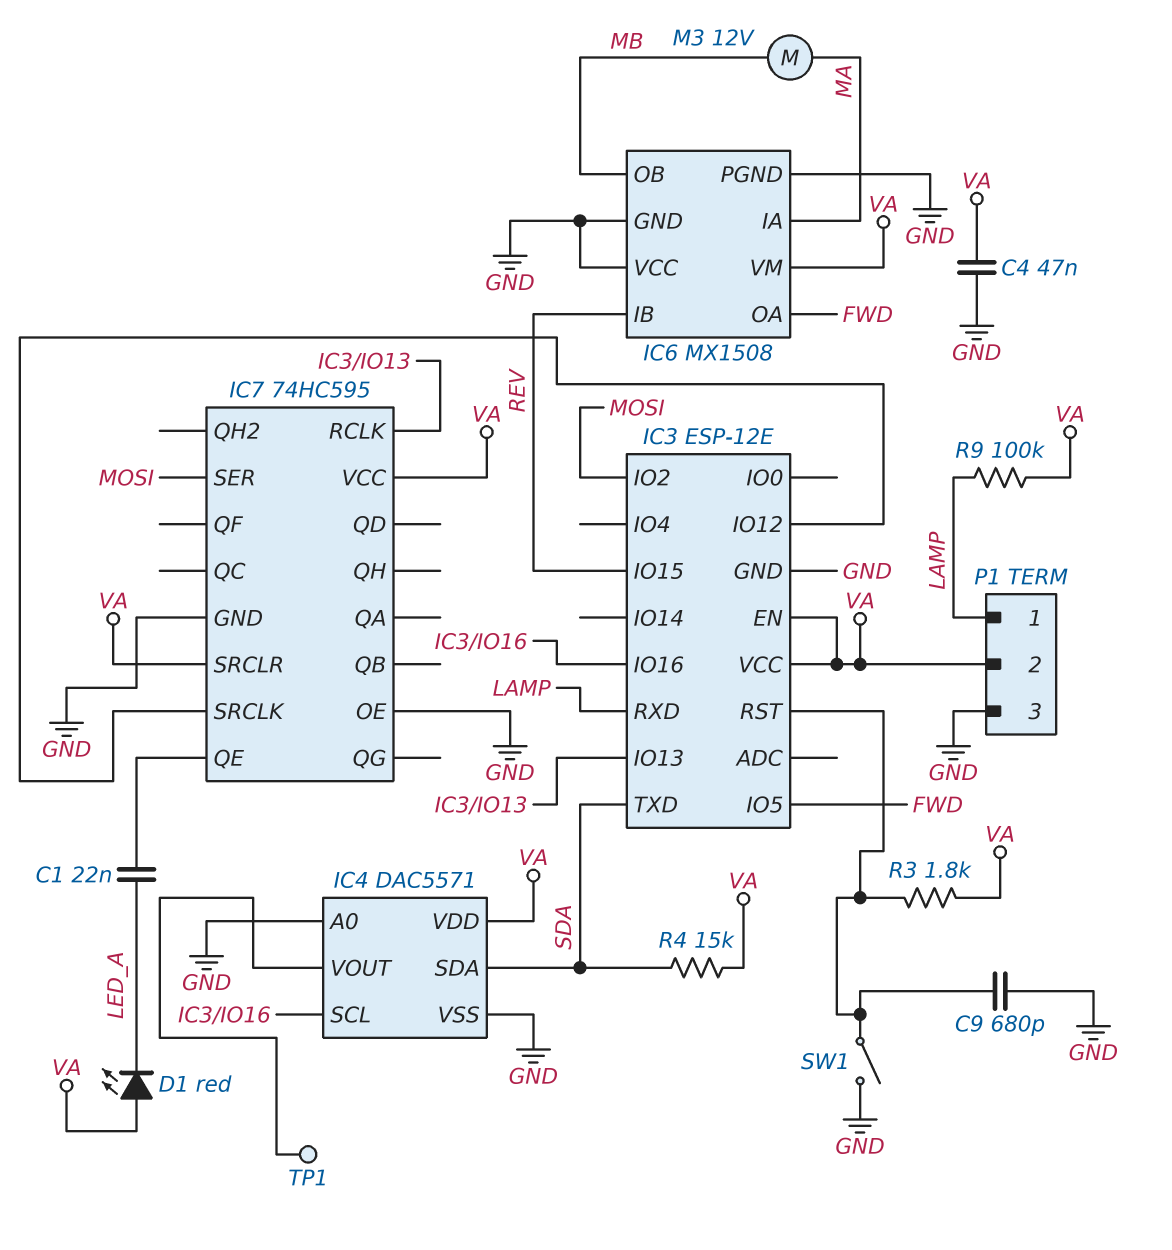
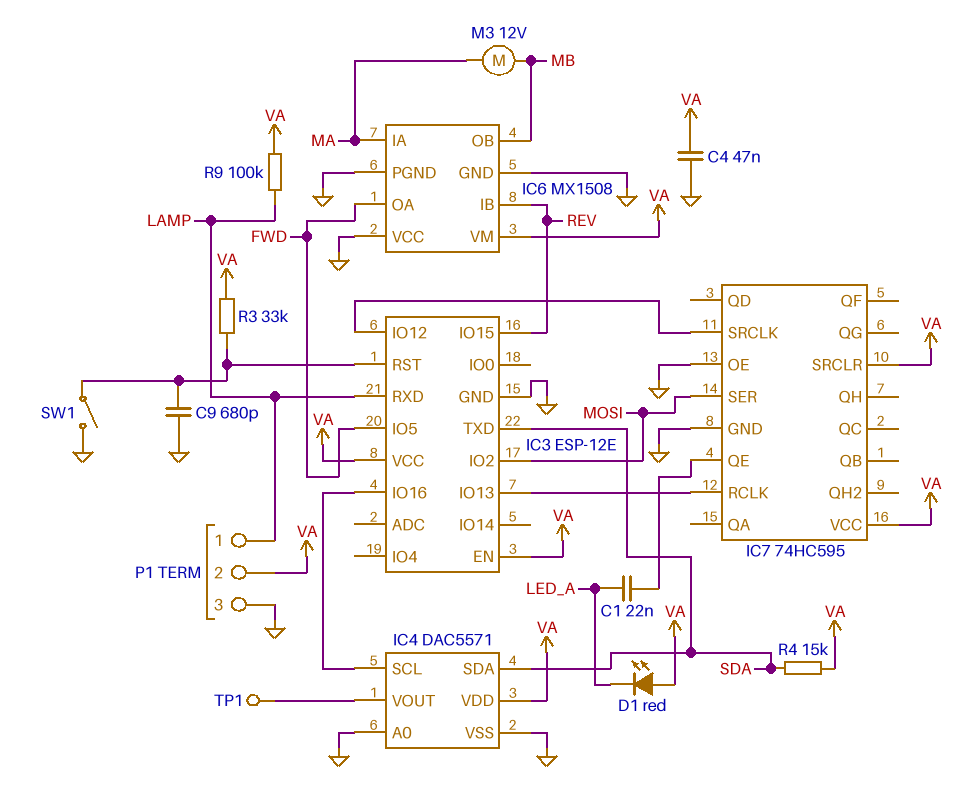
R3: 1.8k (IC3/RST, VA) -> 33k (IC3/RST, VA)

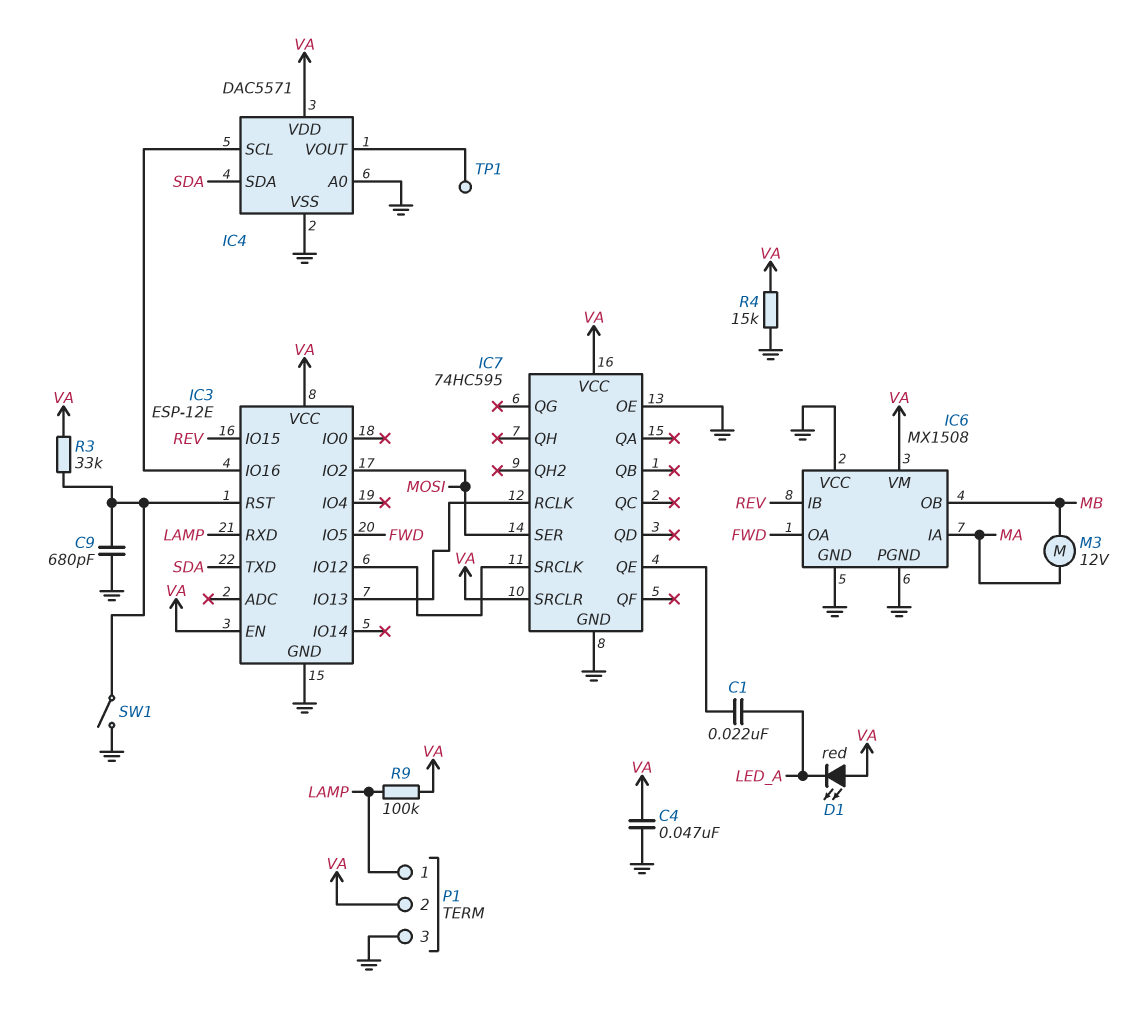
R4: 15k (SDA, VA) -> 15k (GND, VA)

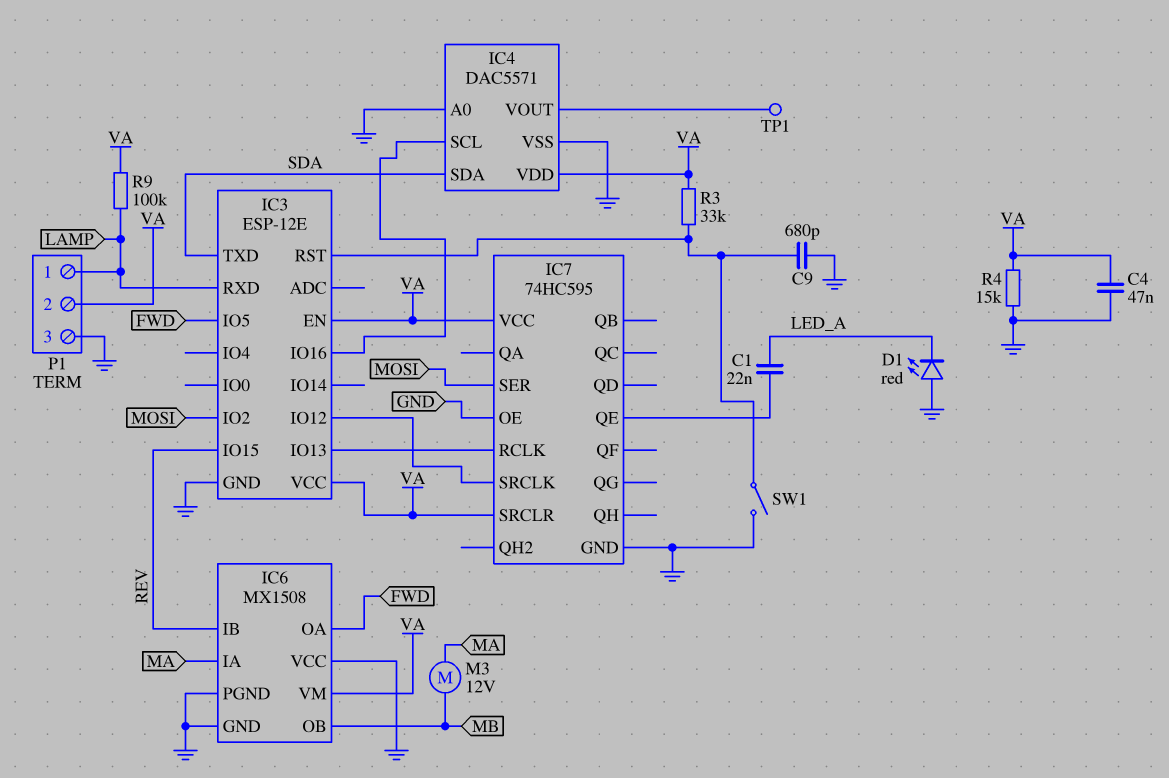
D1: LED red (A VA, K LED_A) -> LED red (A GND, K LED_A)

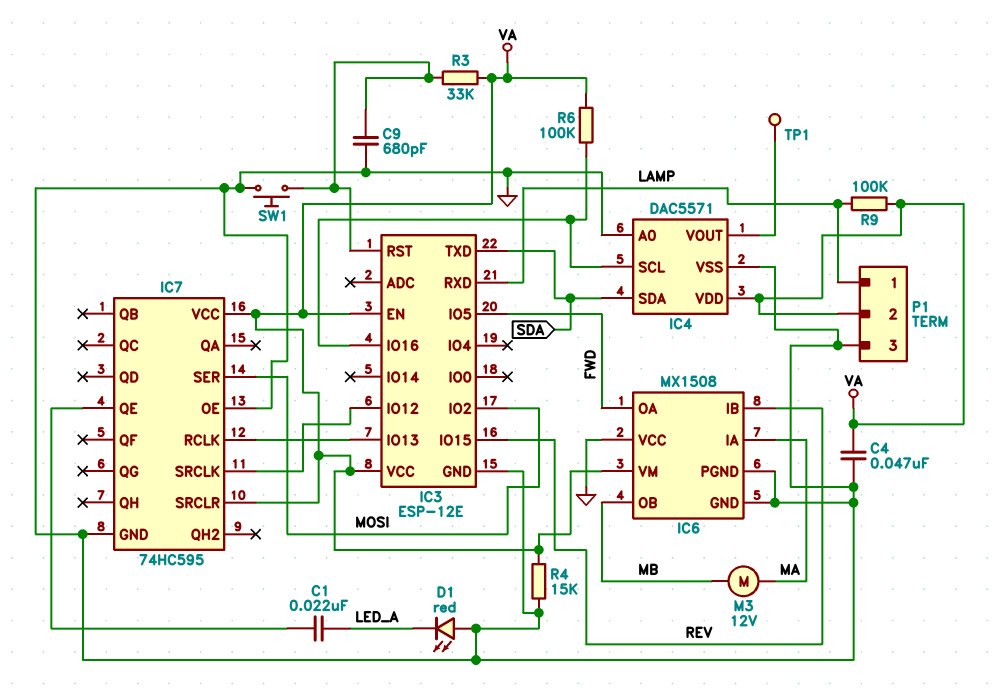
R6: none -> 100k (IC3/IO16, VA)
SW1: switch (GND, IC3/RST) -> button (GND, IC3/RST)

